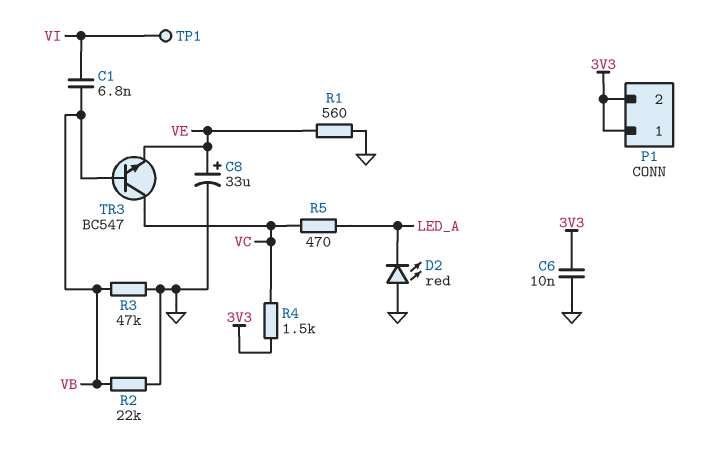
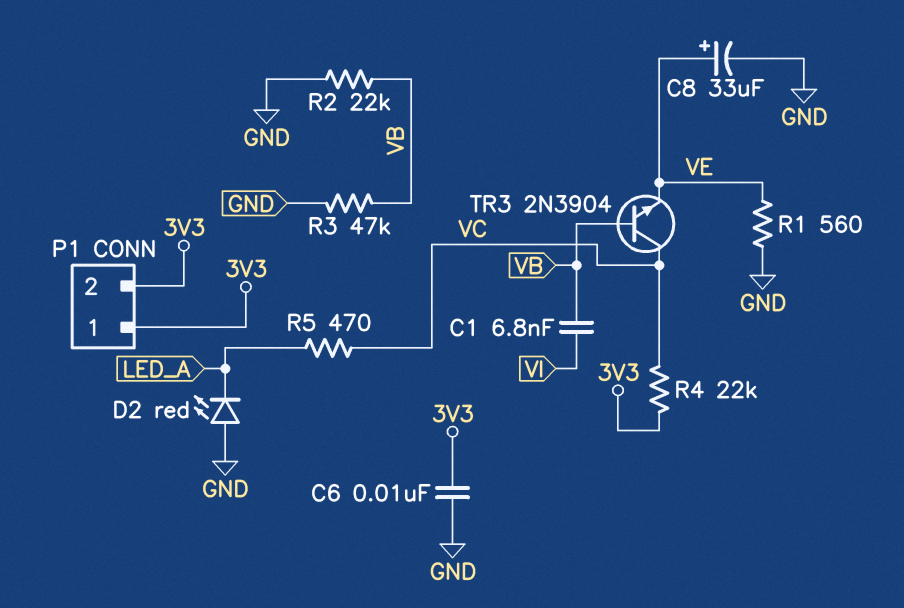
R4: 1.5k (3V3, VC) -> 22k (3V3, VC)
TP1: test point (VI) -> none
TR3: NPN BC547 (B VB, C VC, E VE) -> NPN 2N3904 (B VB, C VC, E VE)

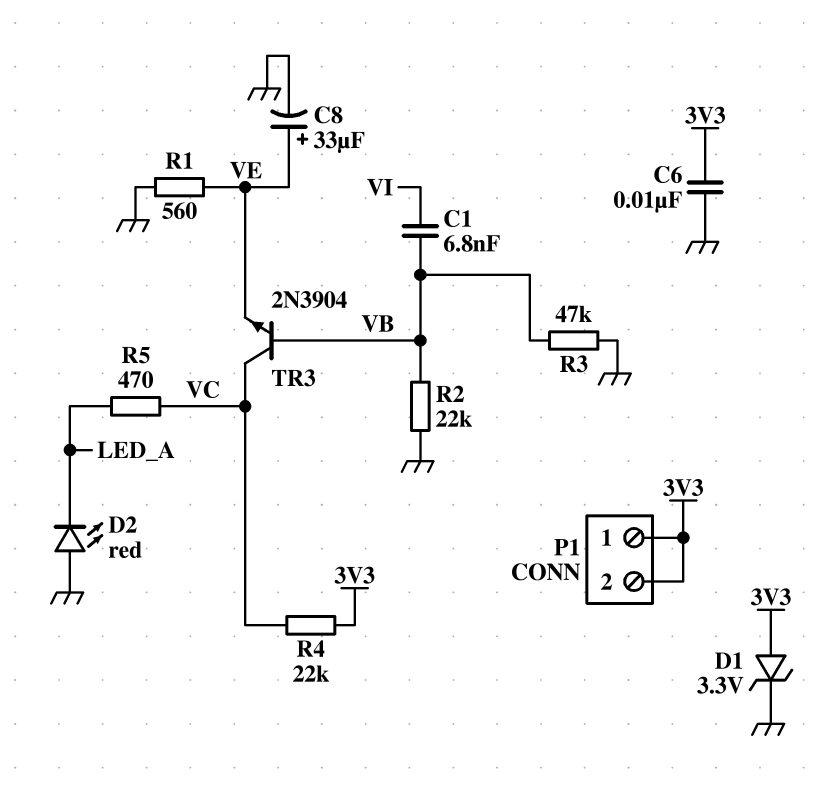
D1: none -> zener 3.3V (A 3V3, K GND)

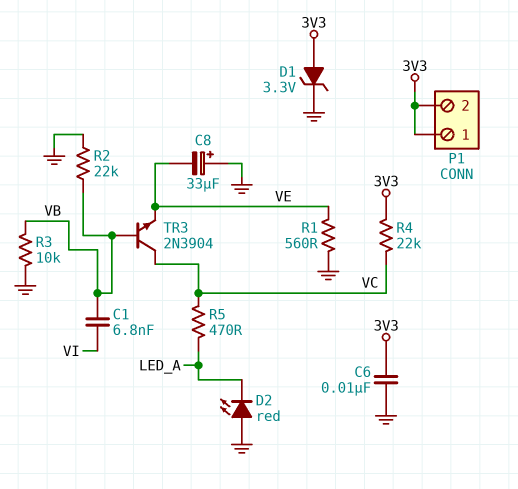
C8: 33uF (plus VE, minus GND) -> 33uF (plus GND, minus VE)
R3: 47k (GND, VB) -> 10k (GND, VB)

